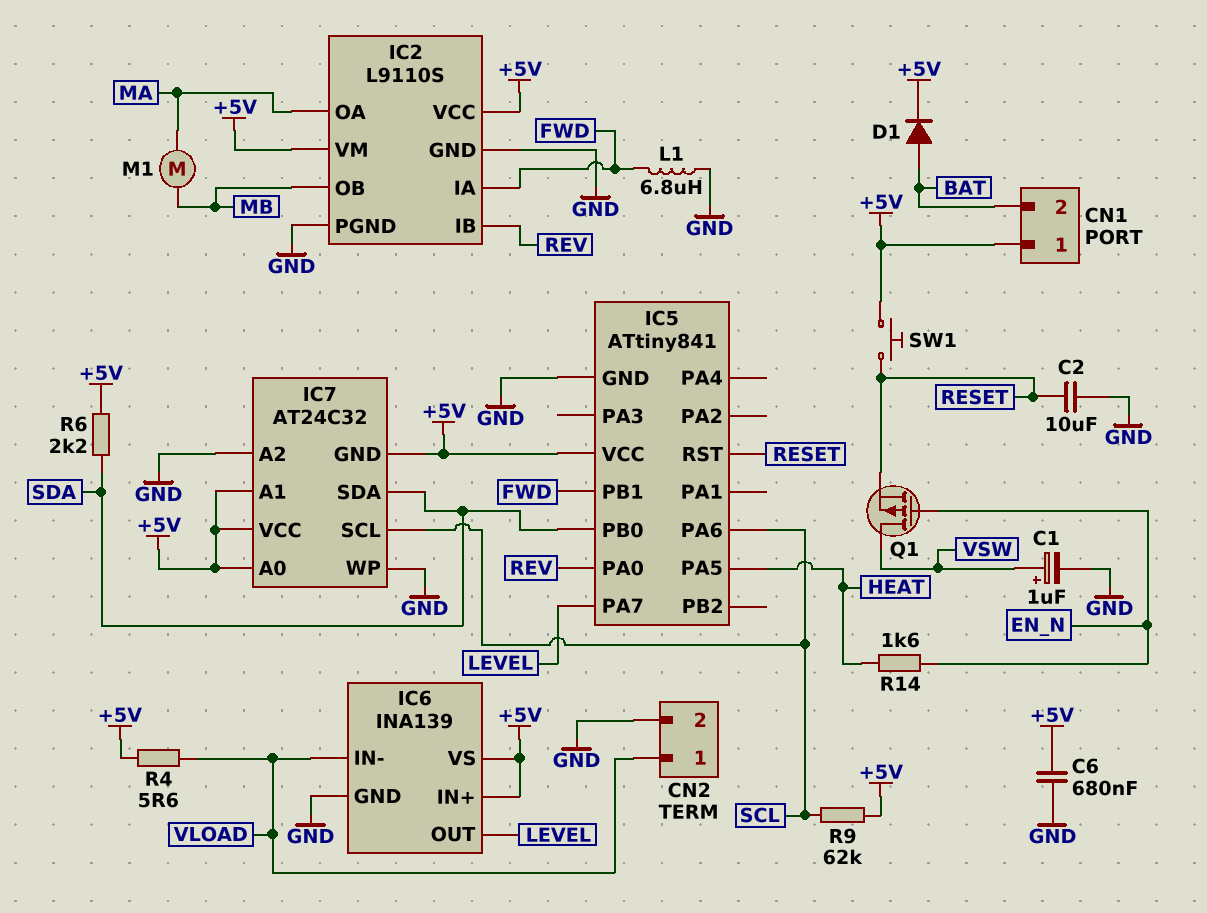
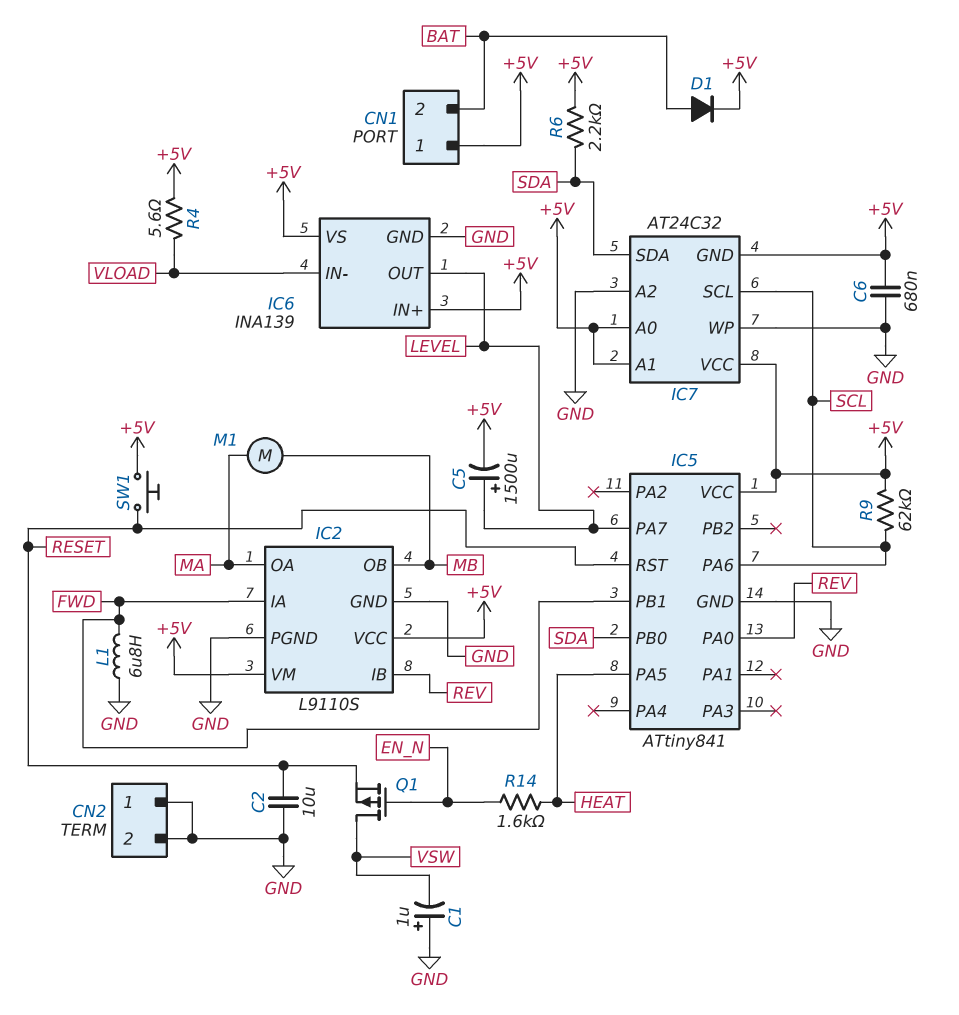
C1: 1uF (plus VSW, minus GND) -> 1uF (plus GND, minus VSW)
C5: none -> 1500uF (plus LEVEL, minus +5V)
CN2 pin 1: VLOAD -> GND

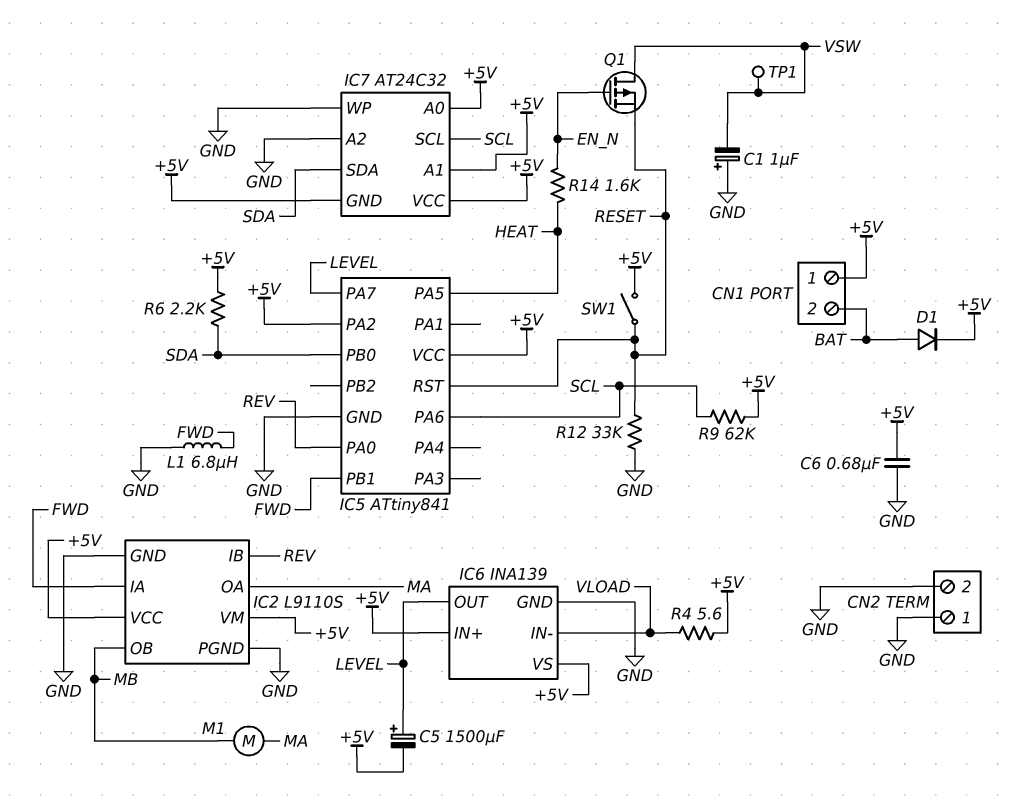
C2: 10uF (GND, RESET) -> none
IC5 pin PA2: none -> +5V
R12: none -> 33k (GND, RESET)
SW1: button (+5V, RESET) -> switch (+5V, RESET)
TP1: none -> test point (VSW)

